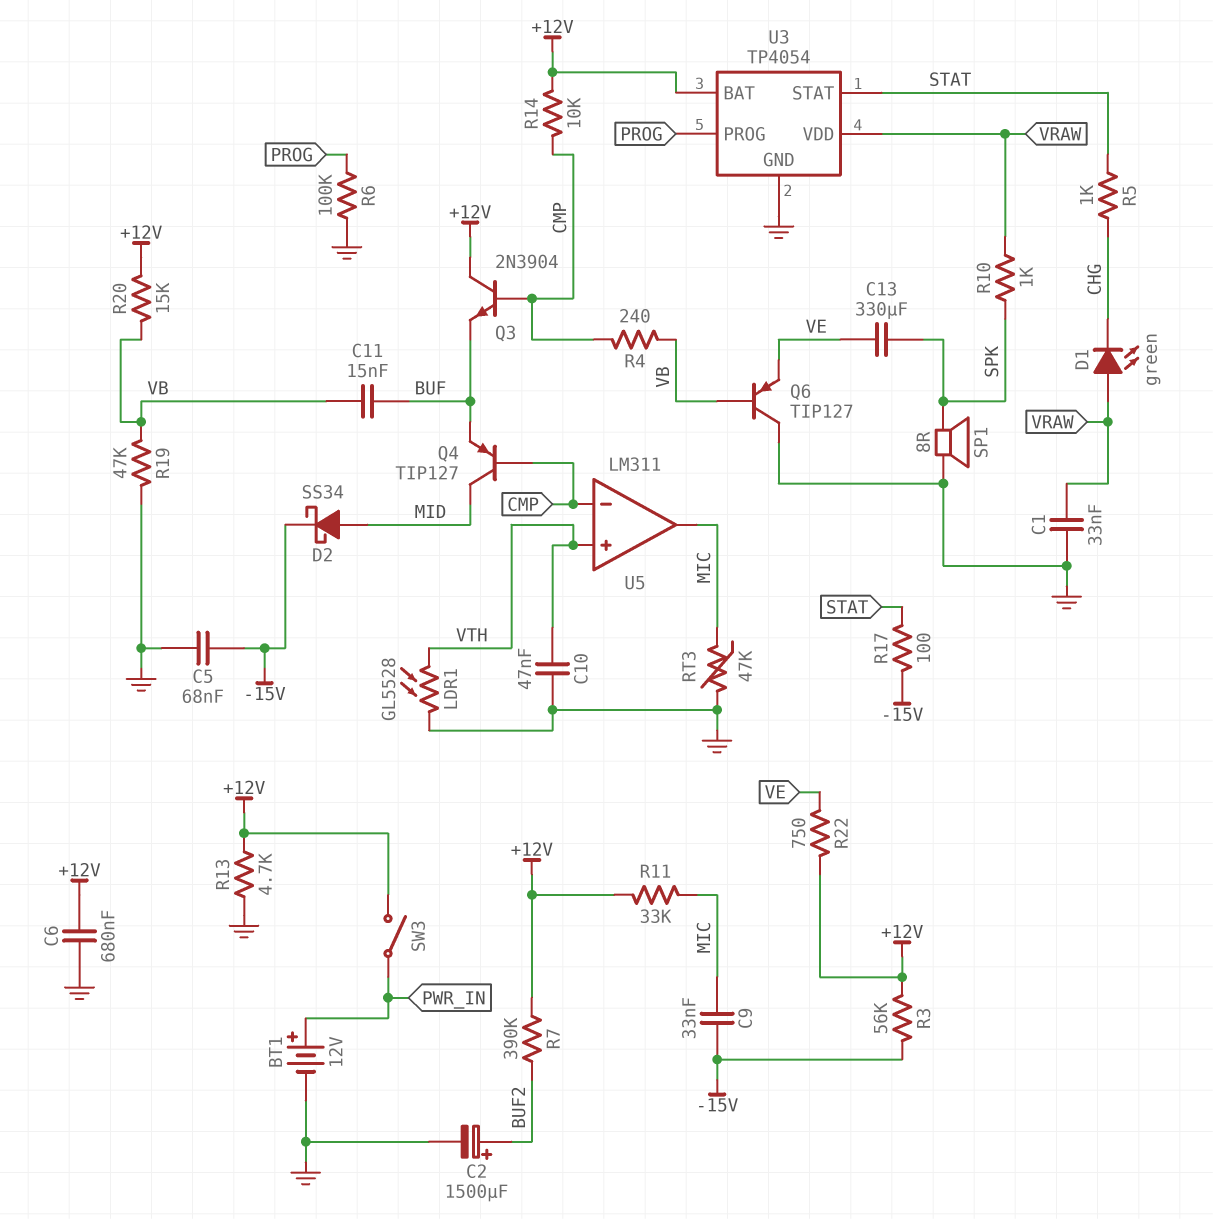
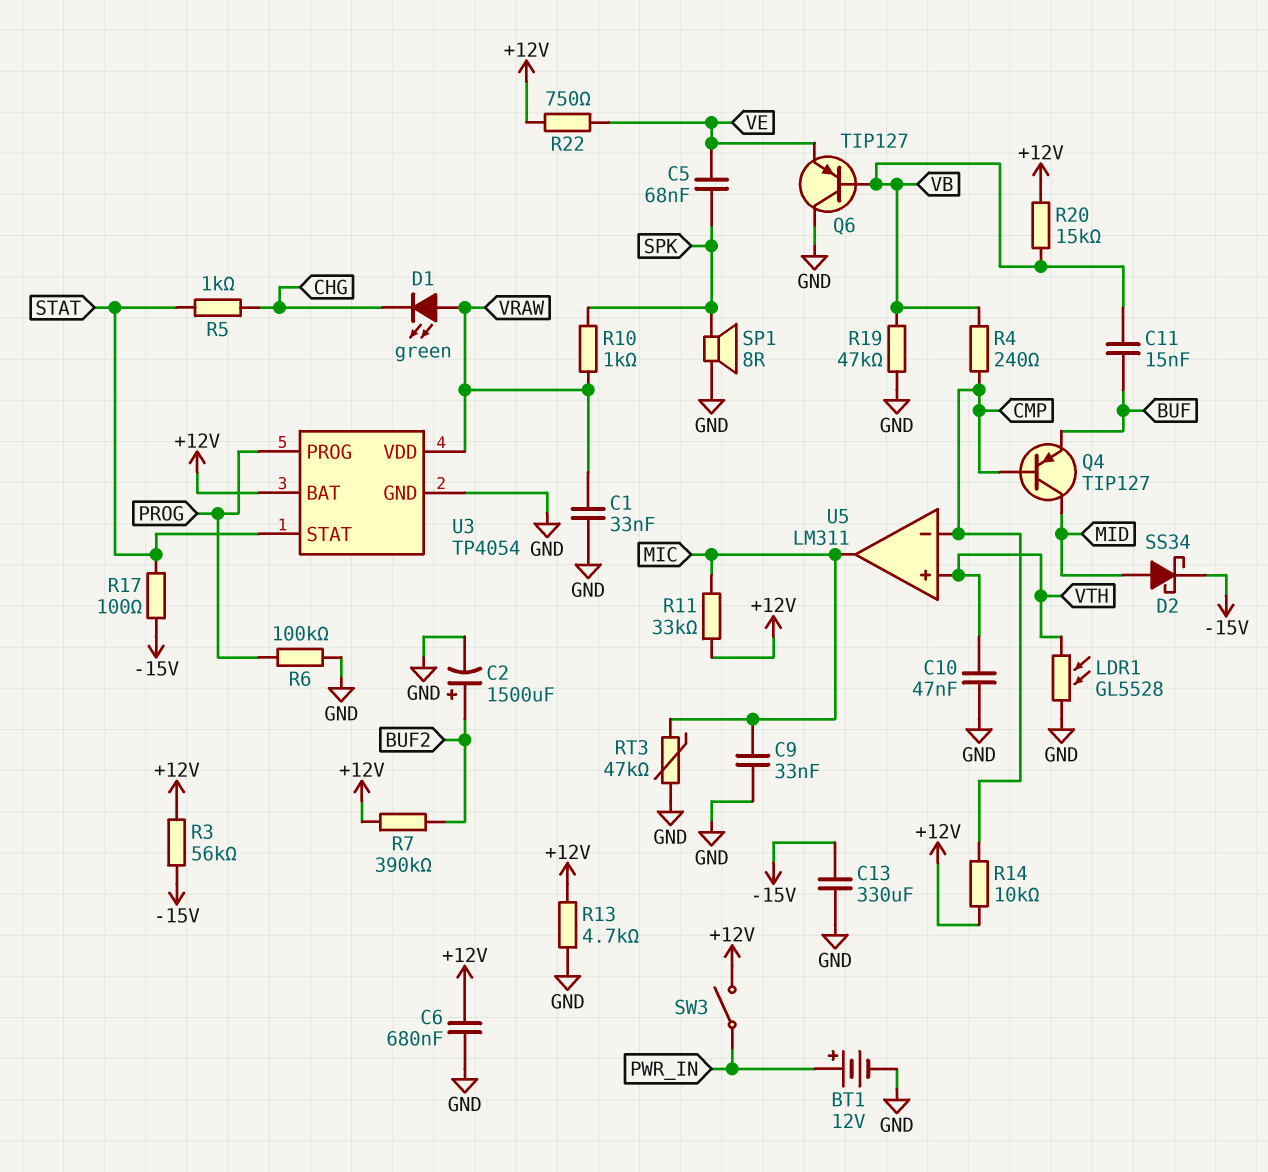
C5: 68nF (-15V, GND) -> 68nF (SPK, VE)
C9: 33nF (-15V, MIC) -> 33nF (GND, MIC)
C13: 330uF (SPK, VE) -> 330uF (-15V, GND)
Q3: NPN 2N3904 (B CMP, C +12V, E BUF) -> none

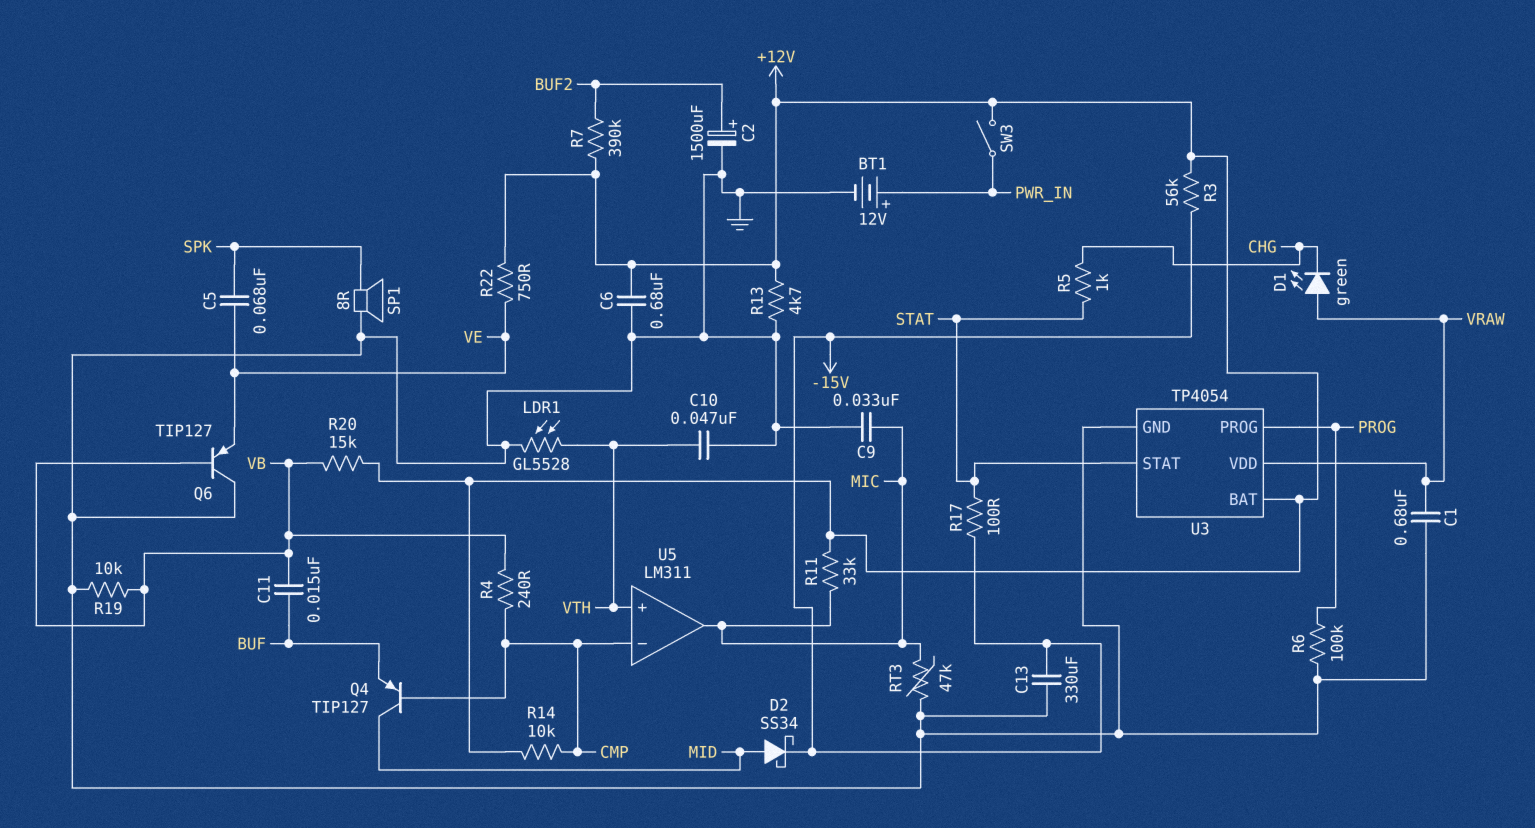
C1: 33nF (GND, VRAW) -> 680nF (GND, VRAW)
R10: 1k (SPK, VRAW) -> none
R19: 47k (GND, VB) -> 10k (GND, VB)

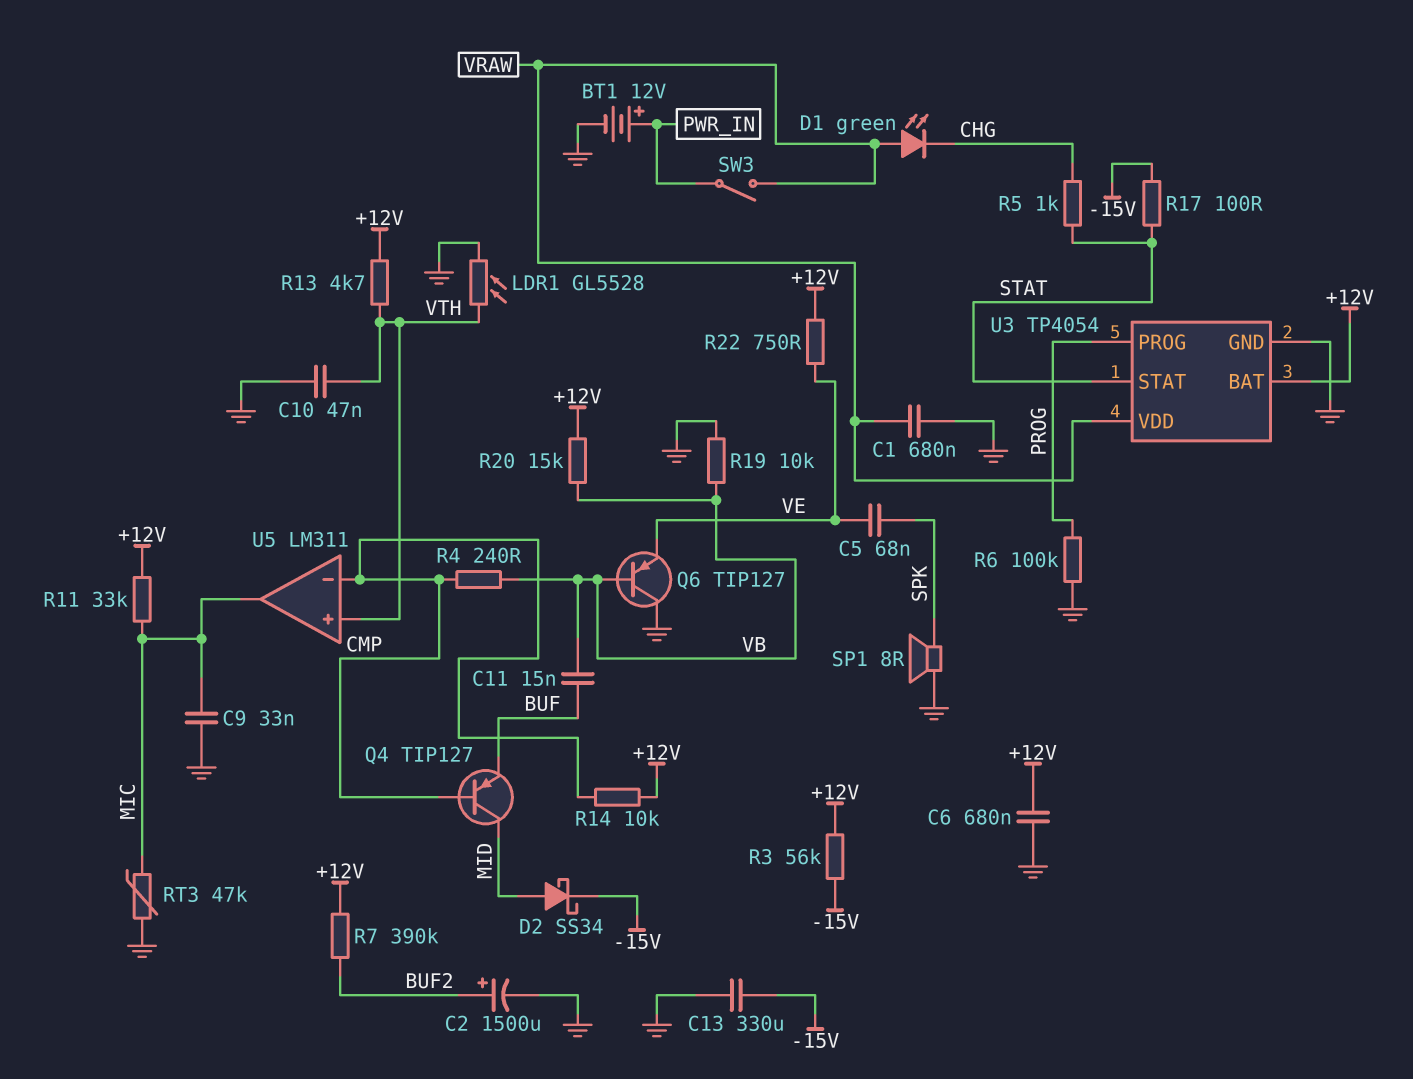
R13: 4.7k (+12V, GND) -> 4.7k (+12V, VTH)
SW3: switch (+12V, PWR_IN) -> switch (PWR_IN, VRAW)

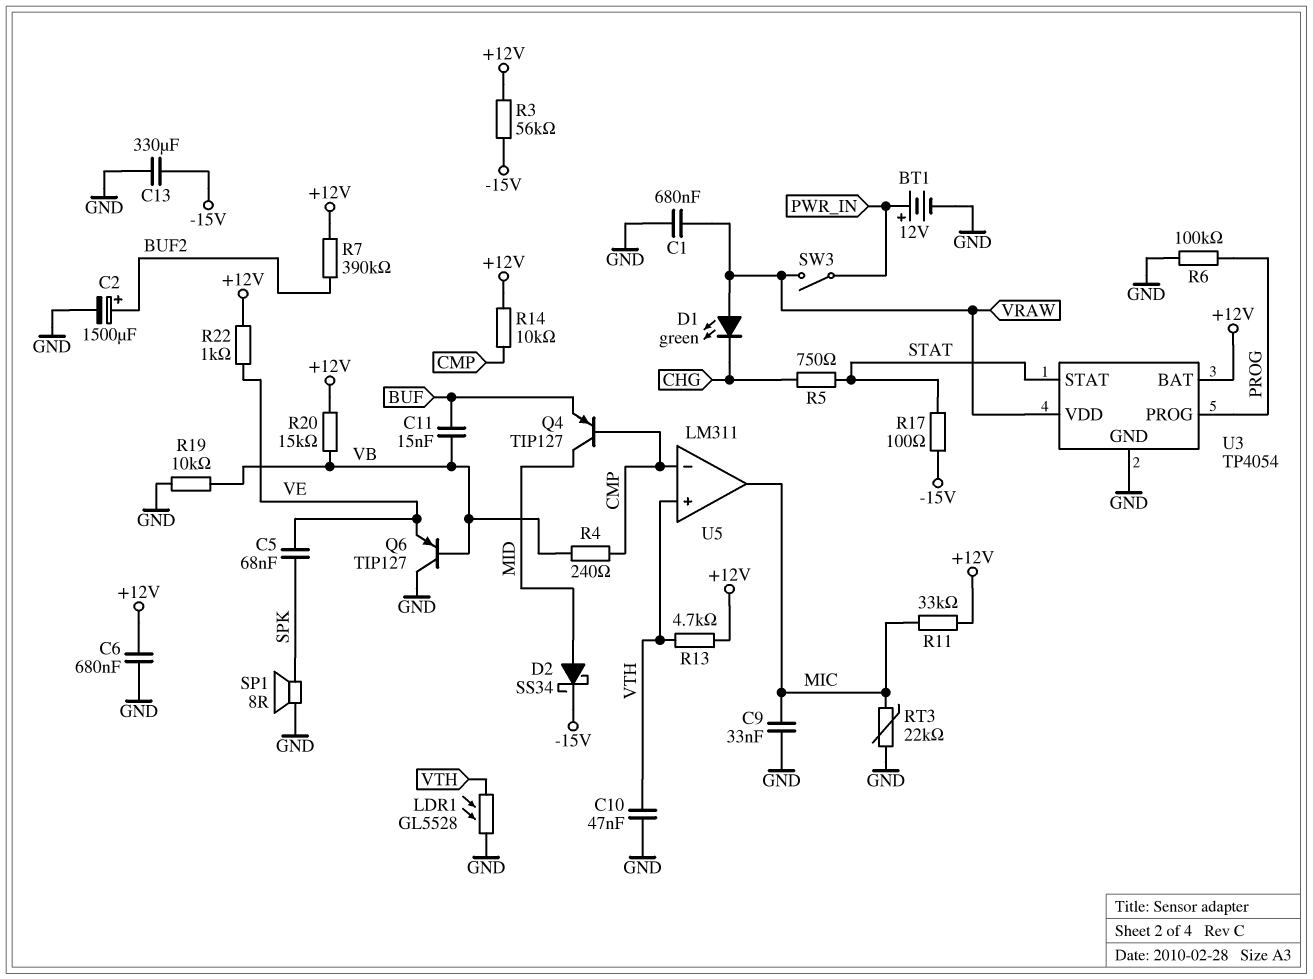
R5: 1k (CHG, STAT) -> 750 (CHG, STAT)
R22: 750 (+12V, VE) -> 1k (+12V, VE)
RT3: 47k (GND, MIC) -> 22k (GND, MIC)

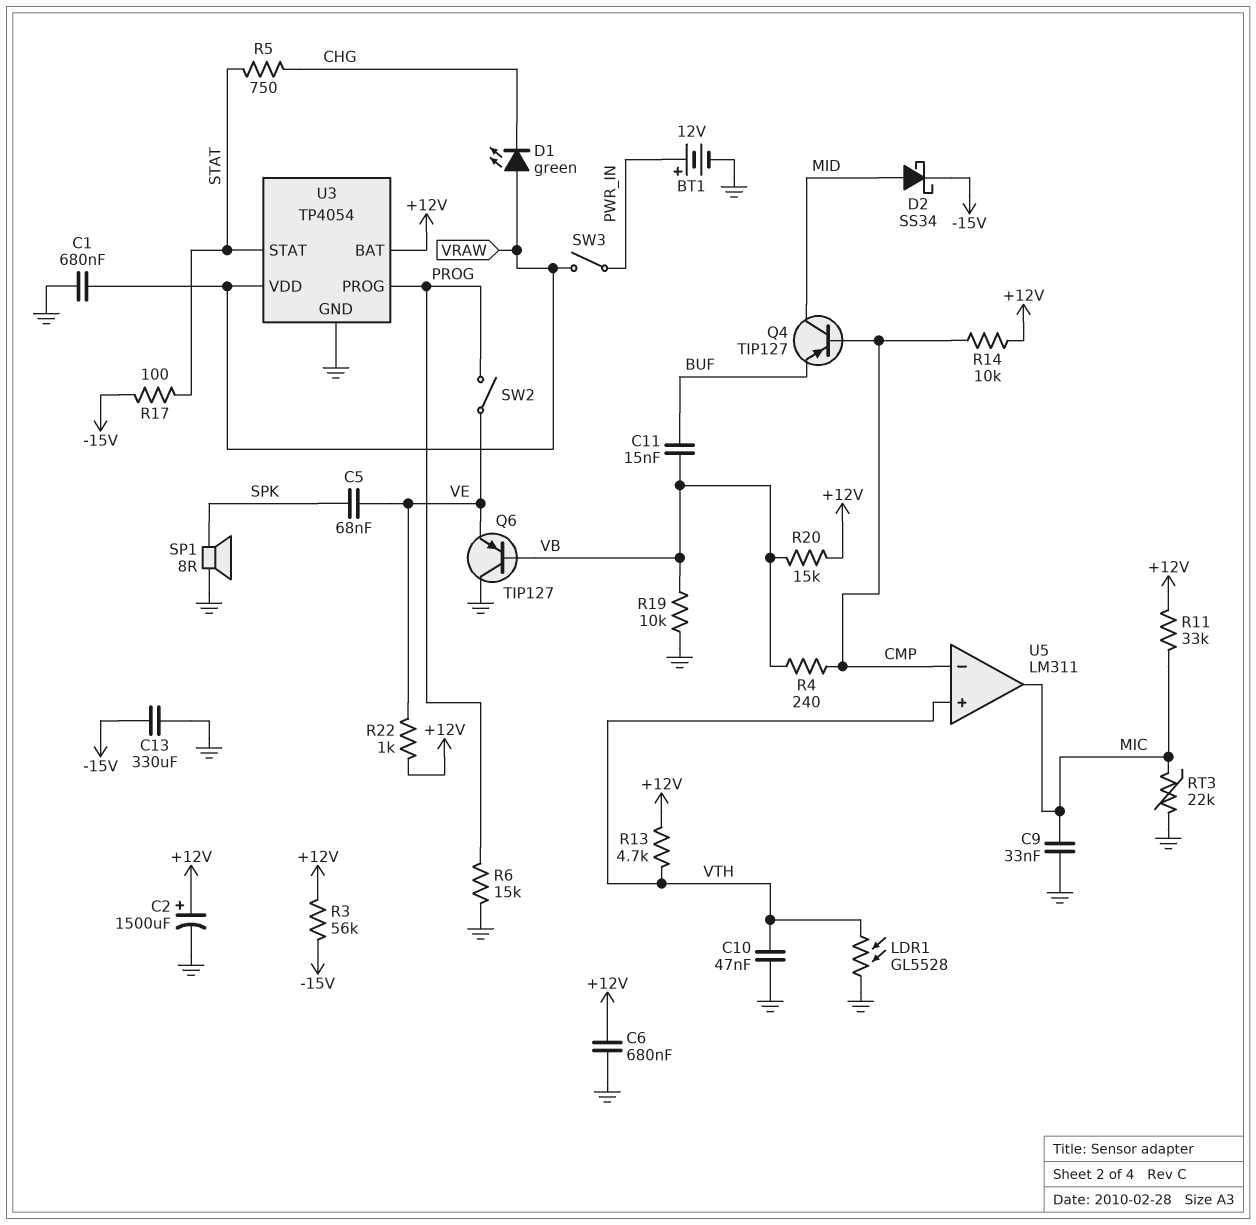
C2: 1500uF (plus BUF2, minus GND) -> 1500uF (plus +12V, minus GND)
R6: 100k (GND, PROG) -> 15k (GND, PROG)
R7: 390k (+12V, BUF2) -> none
SW2: none -> switch (PROG, VE)

